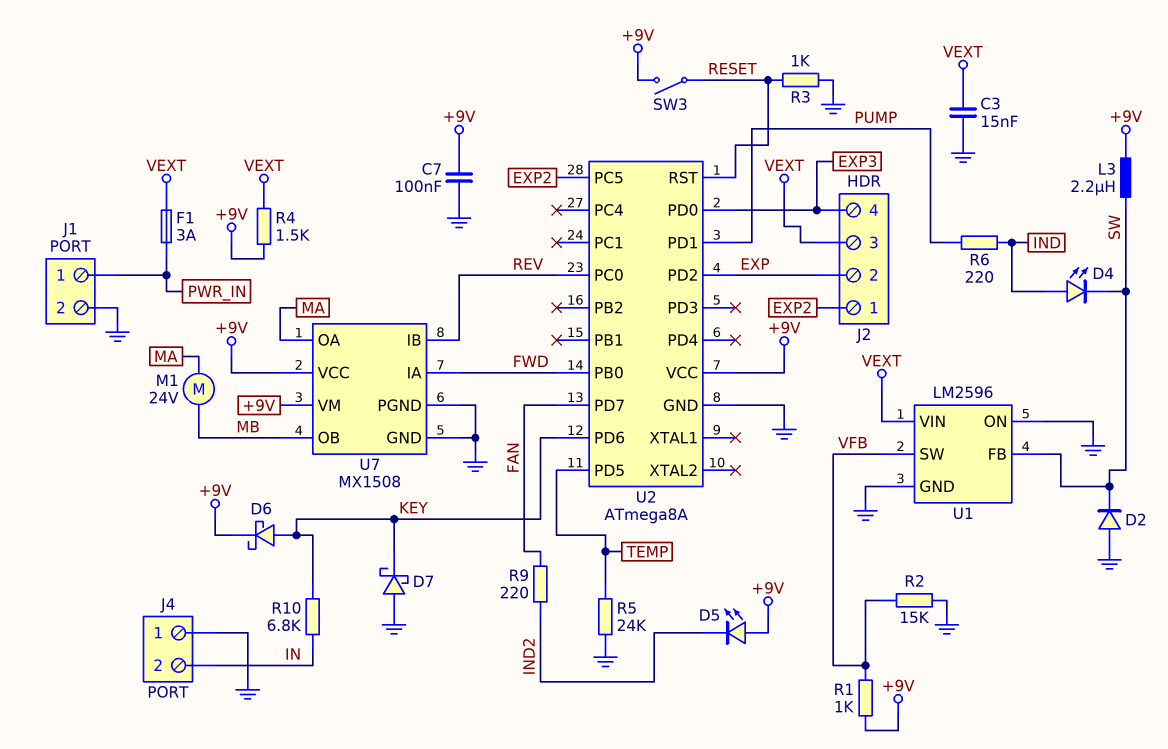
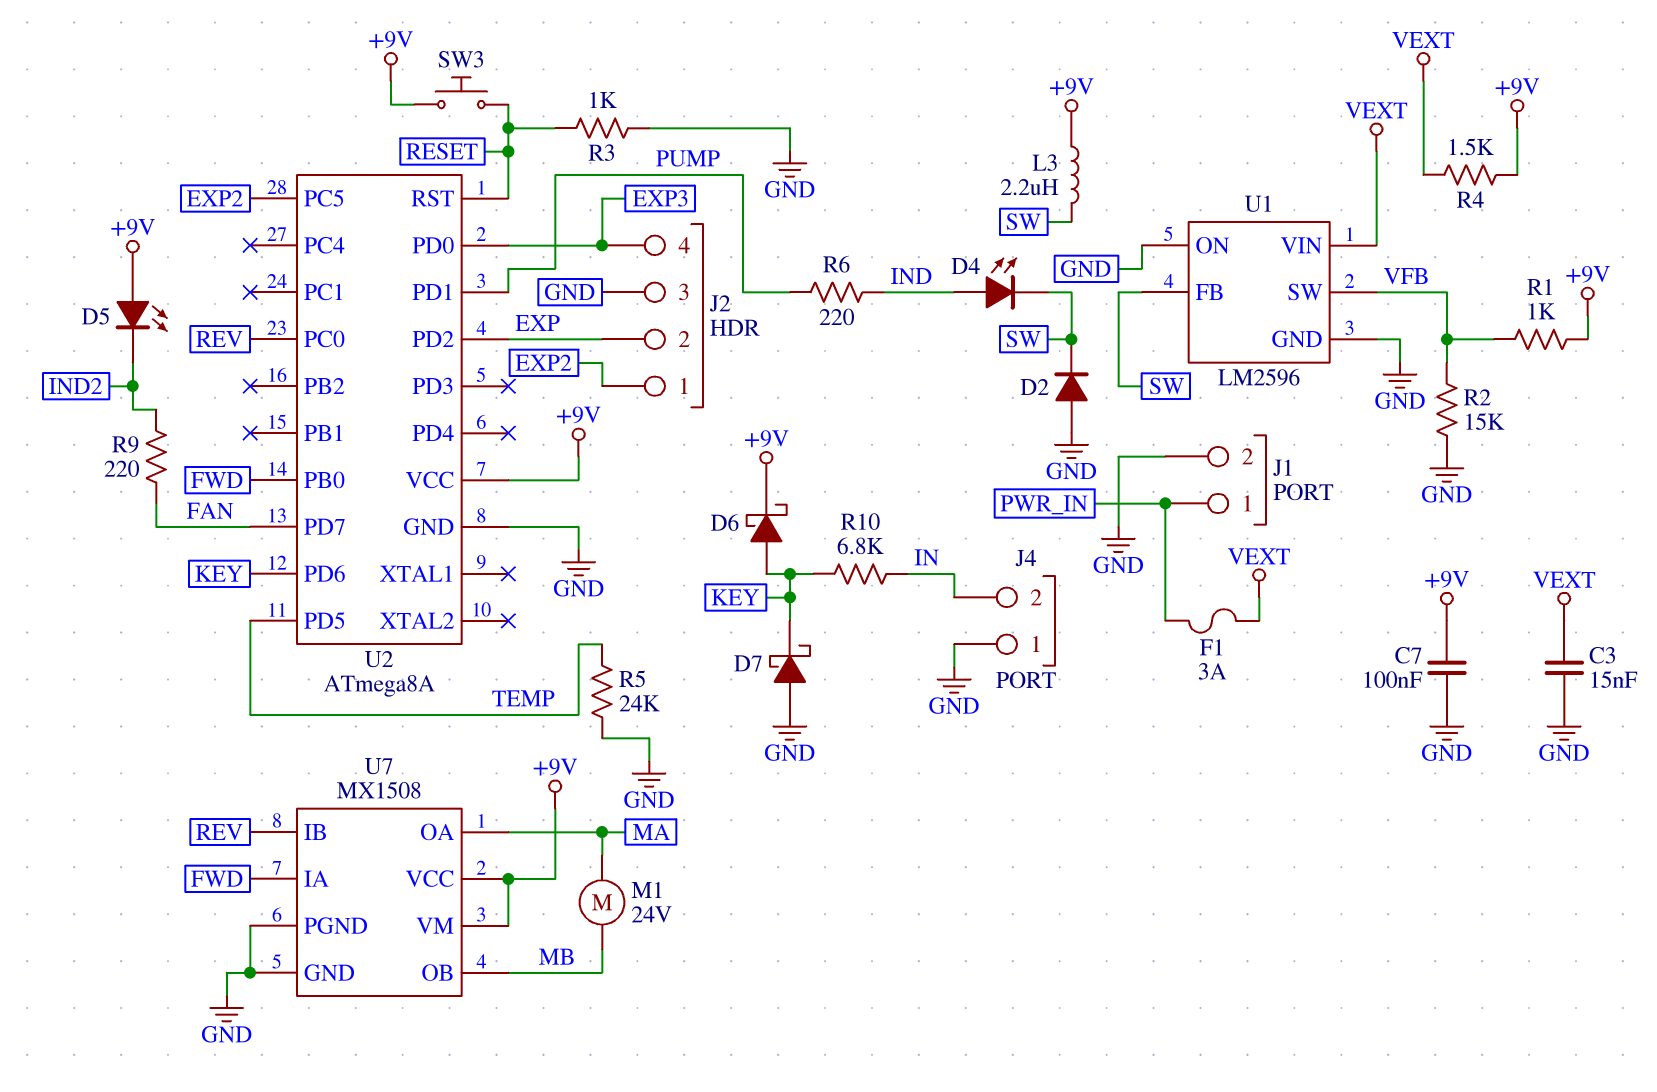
J2 pin 3: VEXT -> GND
SW3: switch (+9V, RESET) -> button (+9V, RESET)

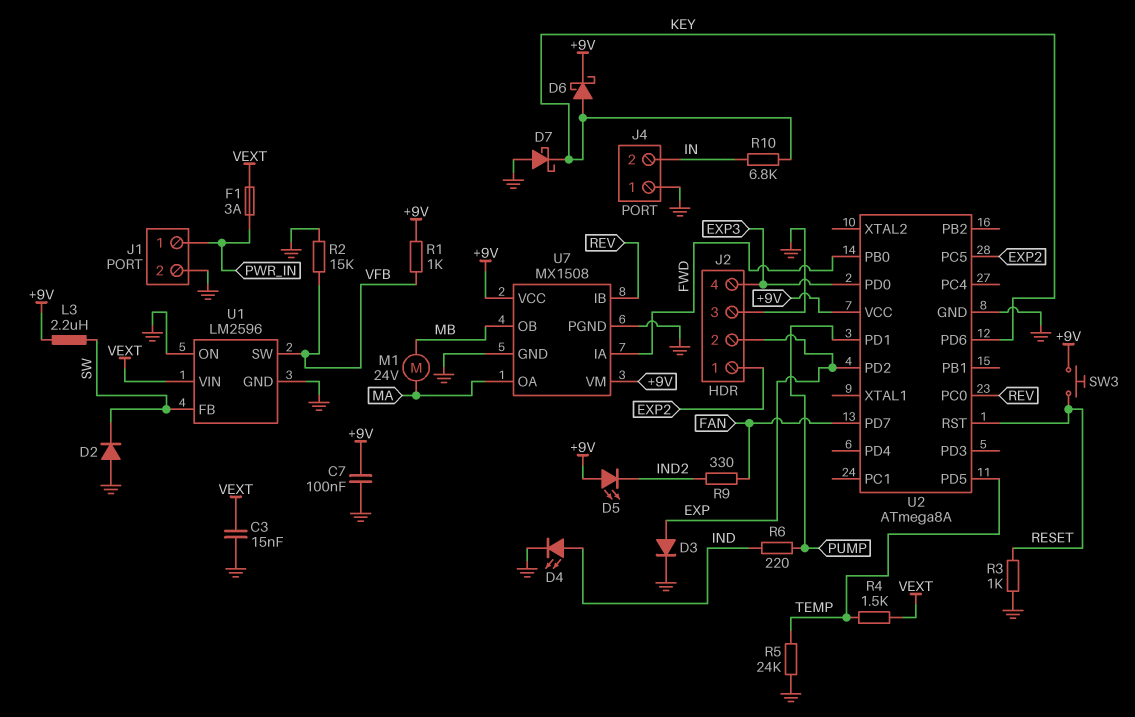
D3: none -> diode (A EXP, K GND)
D4: LED (A IND, K SW) -> LED (A IND, K GND)
R4: 1.5k (+9V, VEXT) -> 1.5k (TEMP, VEXT)
R9: 220 (FAN, IND2) -> 330 (FAN, IND2)

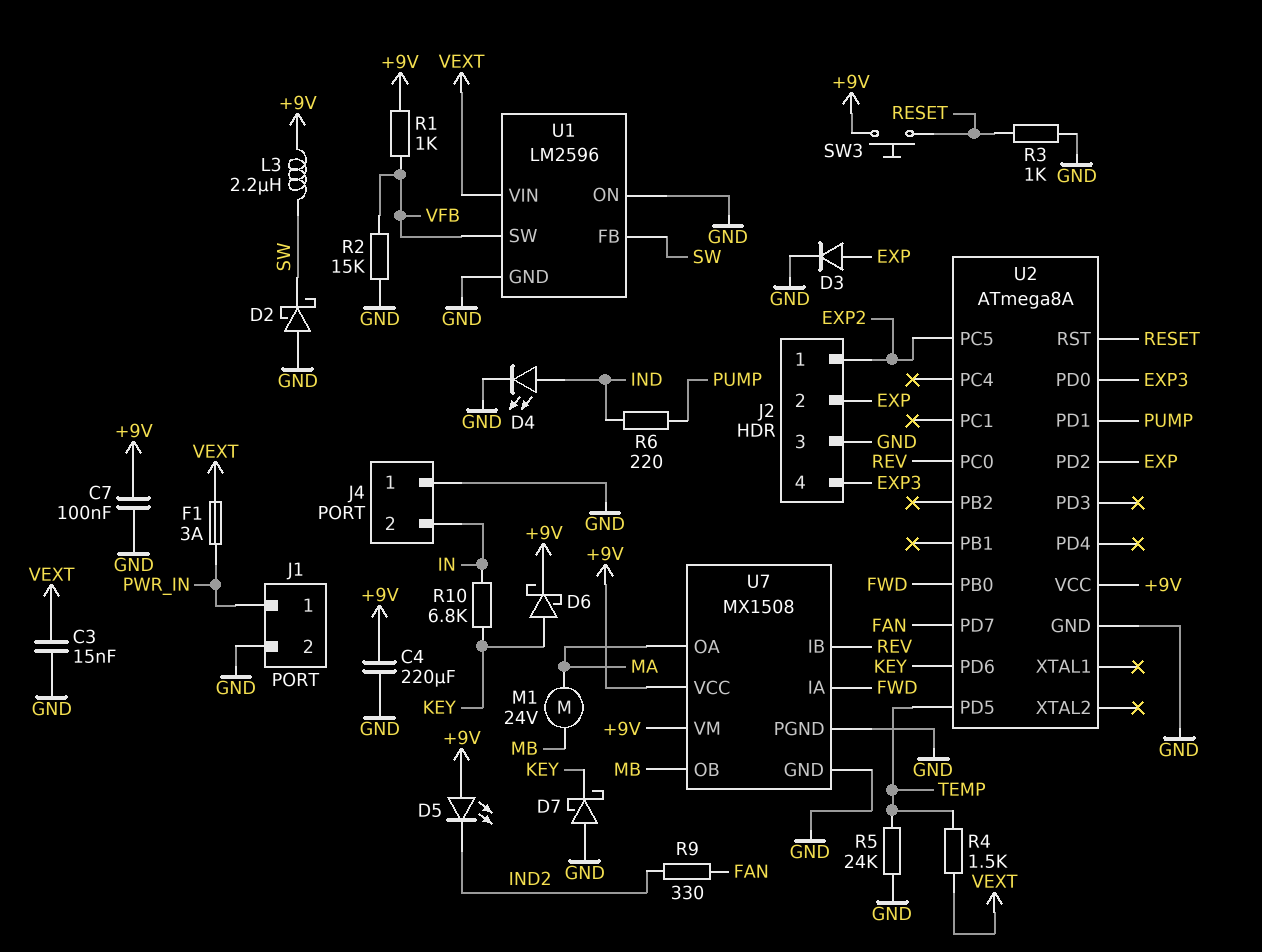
C4: none -> 220uF (+9V, GND)
D2: diode (A GND, K SW) -> schottky (A GND, K SW)

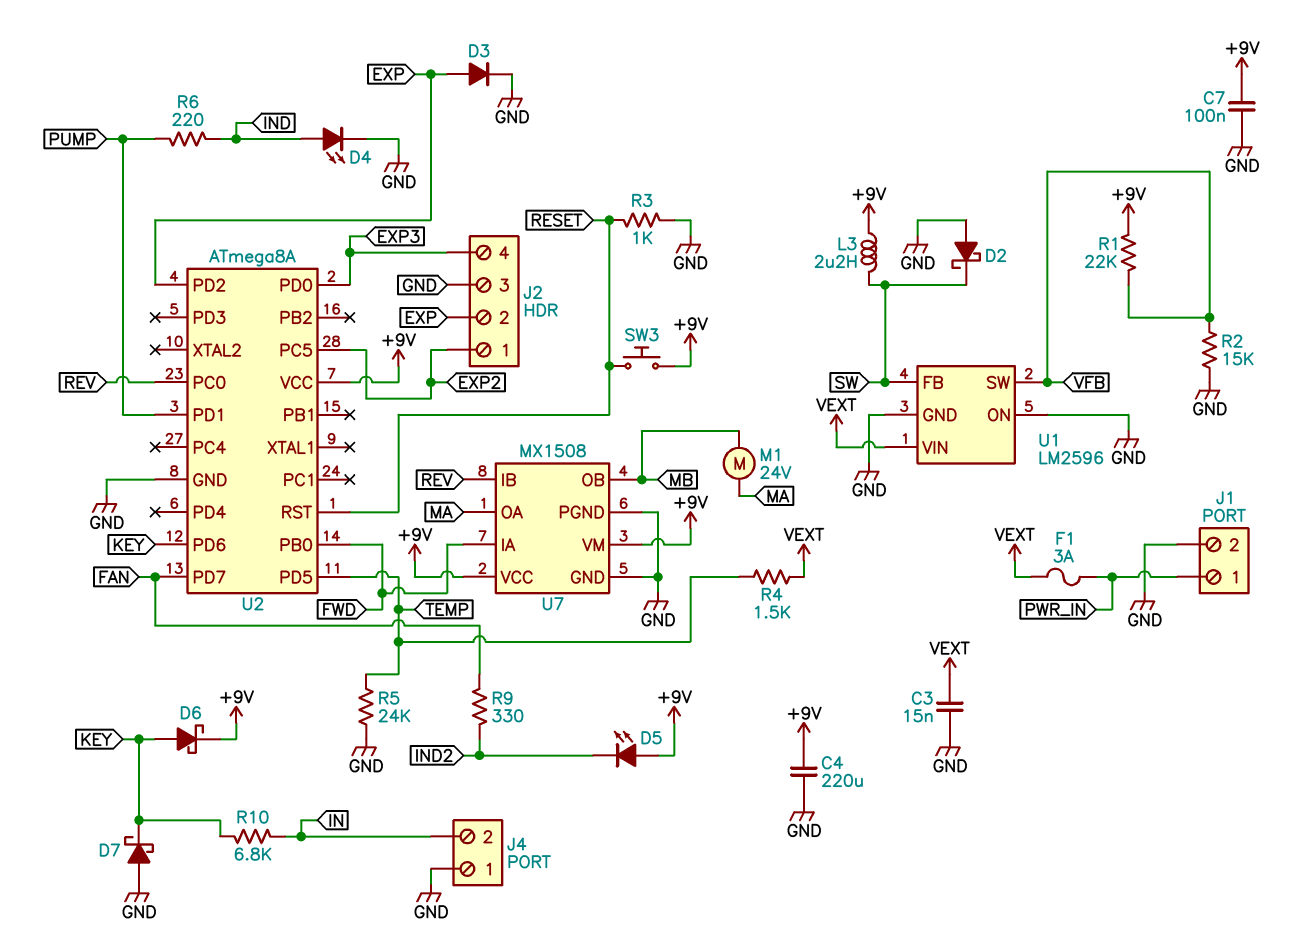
R1: 1k (+9V, VFB) -> 22k (+9V, VFB)

